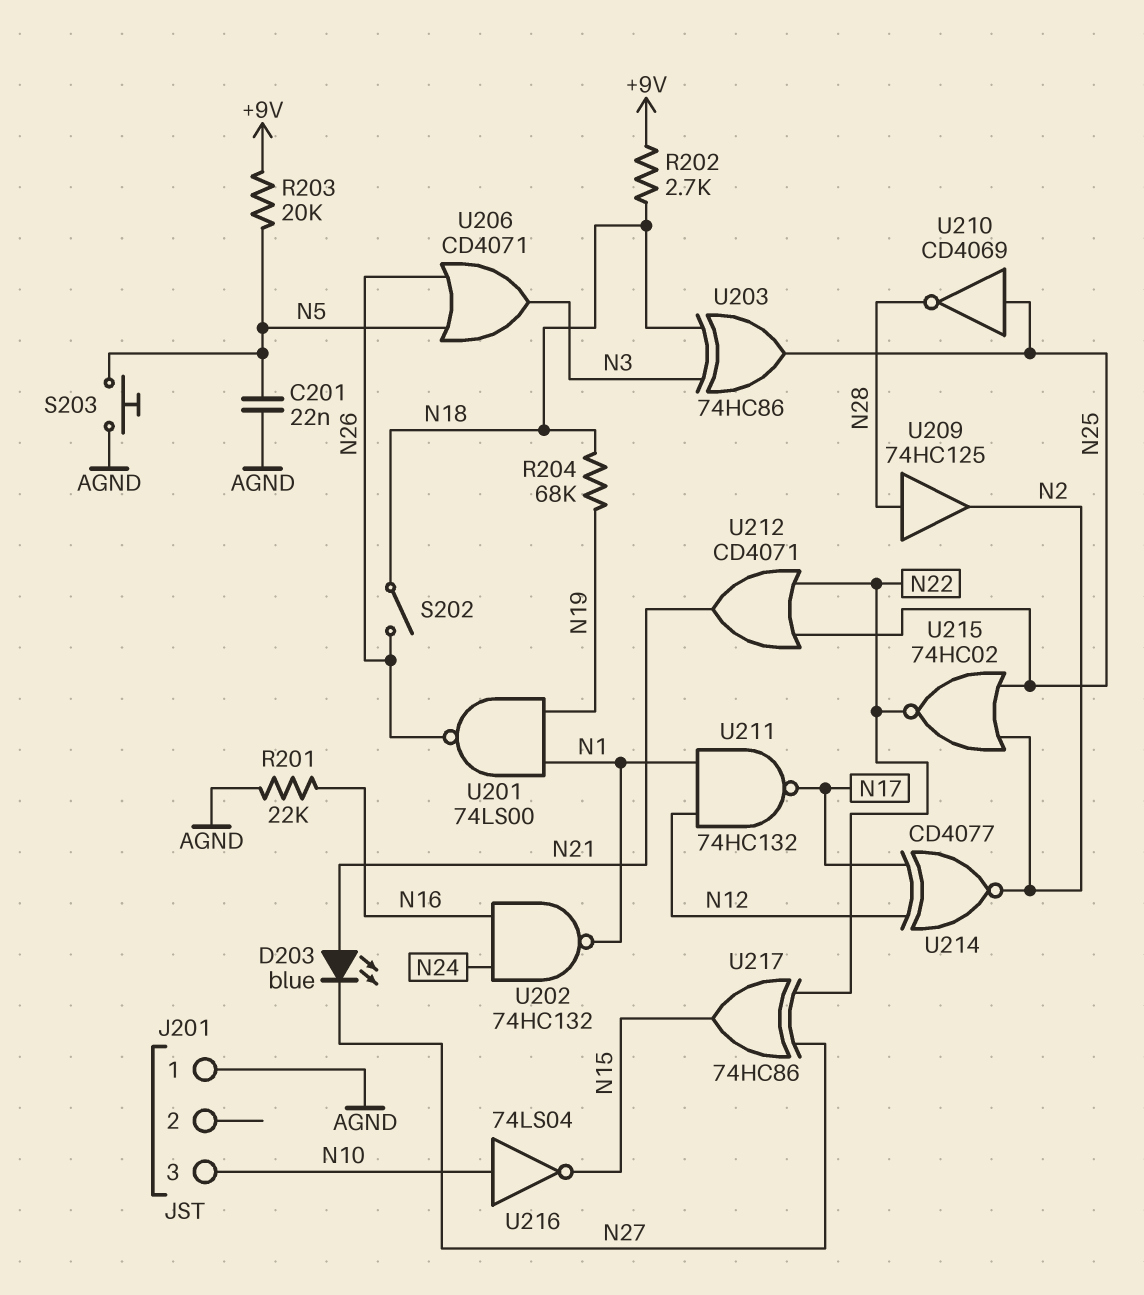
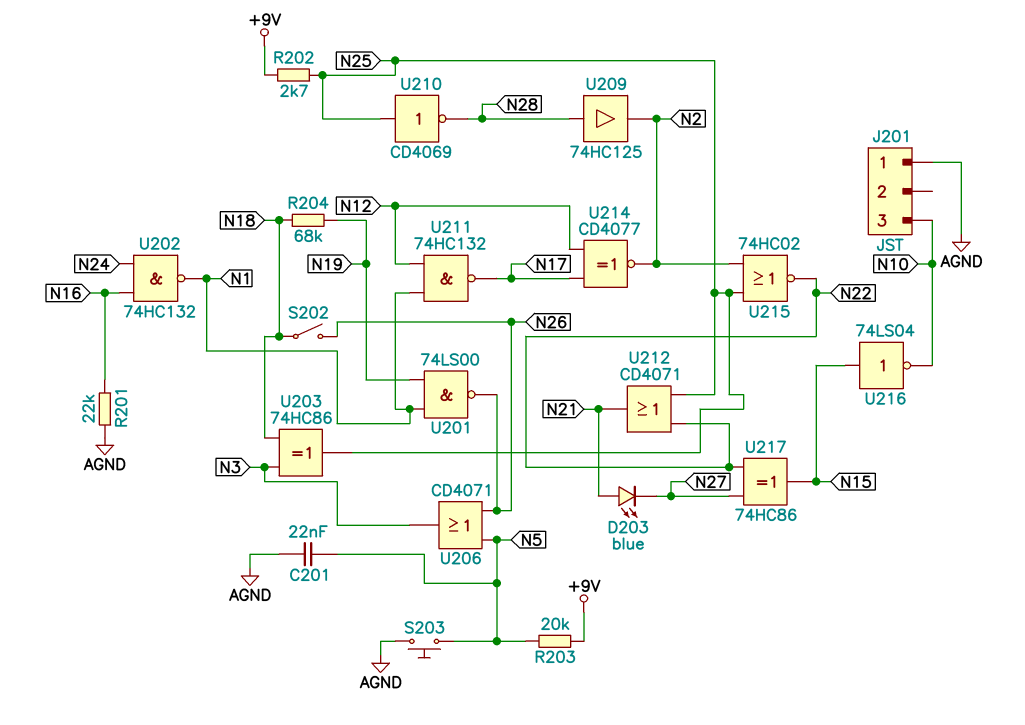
R202: 2.7k (+9V, N18) -> 2.7k (+9V, N25)
U216: NOT 74LS04 (in N10, out N15) -> NOT 74LS04 (in N15, out N10)

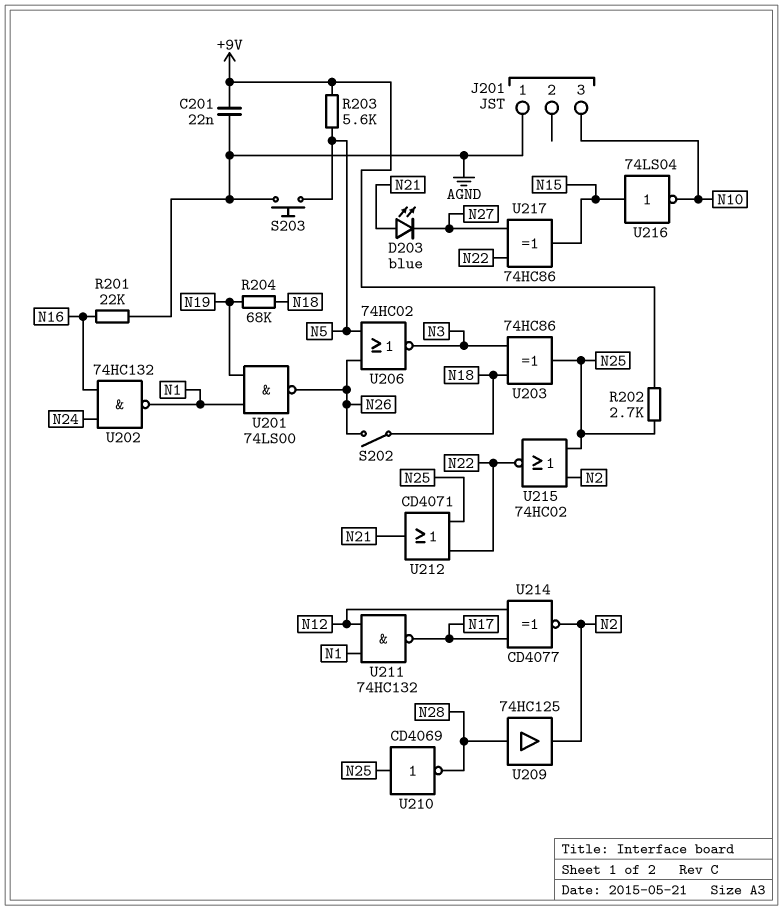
C201: 22nF (AGND, N5) -> 22nF (+9V, AGND)
R203: 20k (+9V, N5) -> 5.6k (+9V, N5)
U206: OR CD4071 (in N5, in N26, out N3) -> NOR 74HC02 (in N5, in N26, out N3)

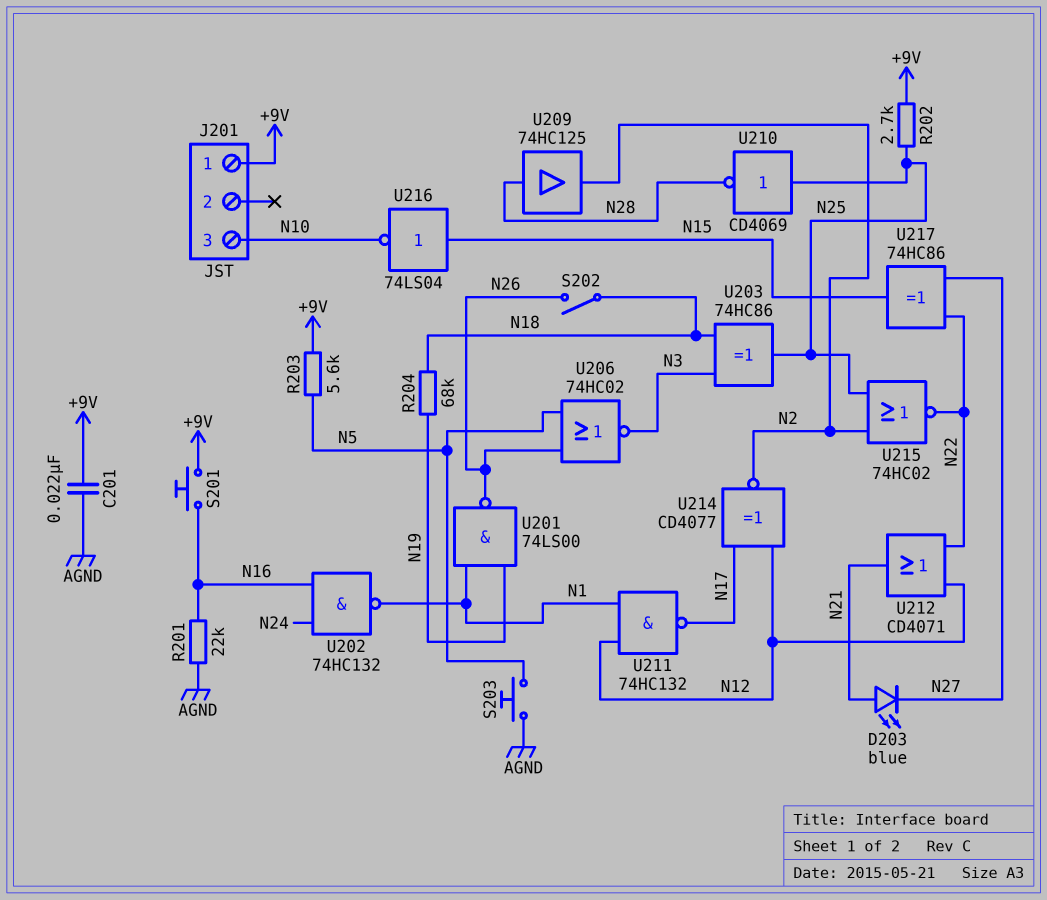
J201 pin 1: AGND -> +9V
S201: none -> button (+9V, N16)
U212: OR CD4071 (in N22, in N25, out N21) -> OR CD4071 (in N12, in N22, out N21)

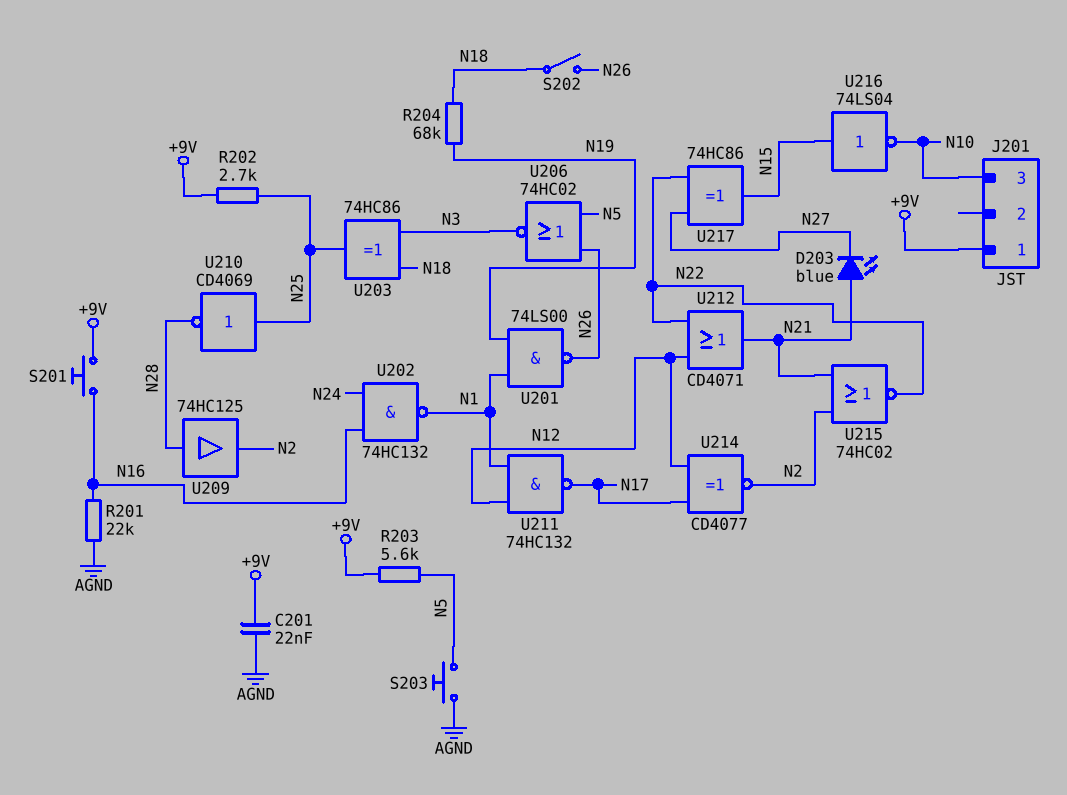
U215: NOR 74HC02 (in N2, in N25, out N22) -> NOR 74HC02 (in N2, in N21, out N22)

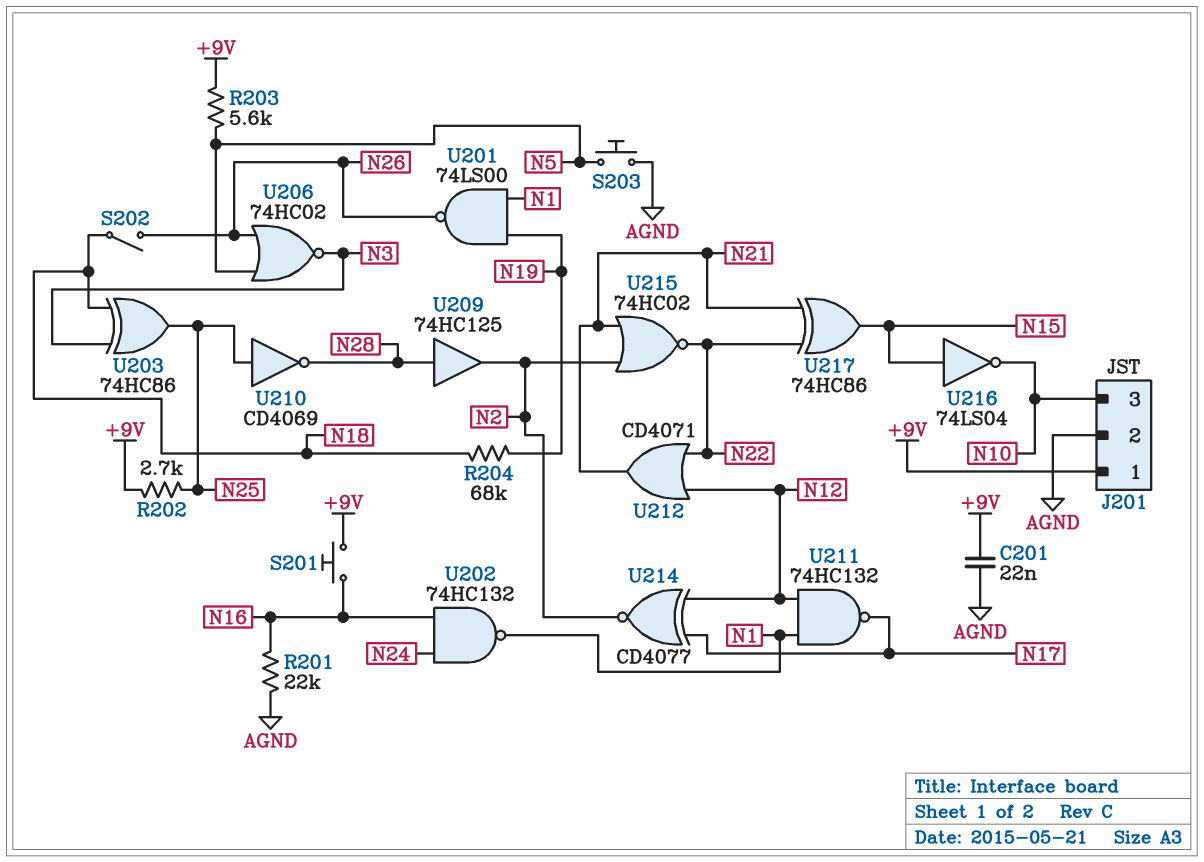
D203: LED blue (A N21, K N27) -> none
J201 pin 2: none -> AGND
U217: XOR 74HC86 (in N22, in N27, out N15) -> XOR 74HC86 (in N21, in N22, out N15)

